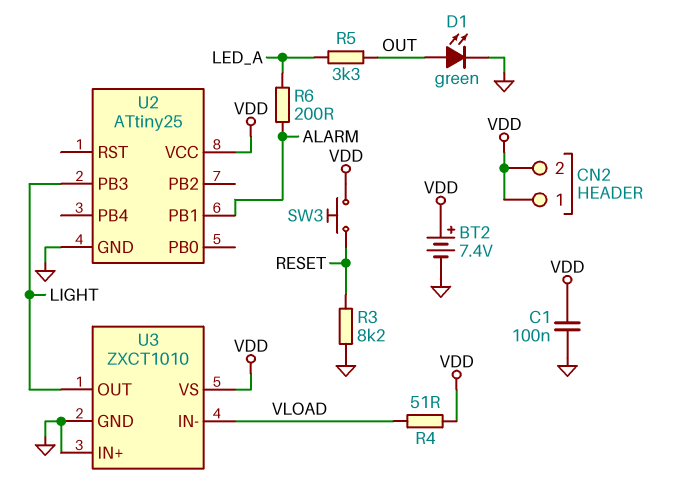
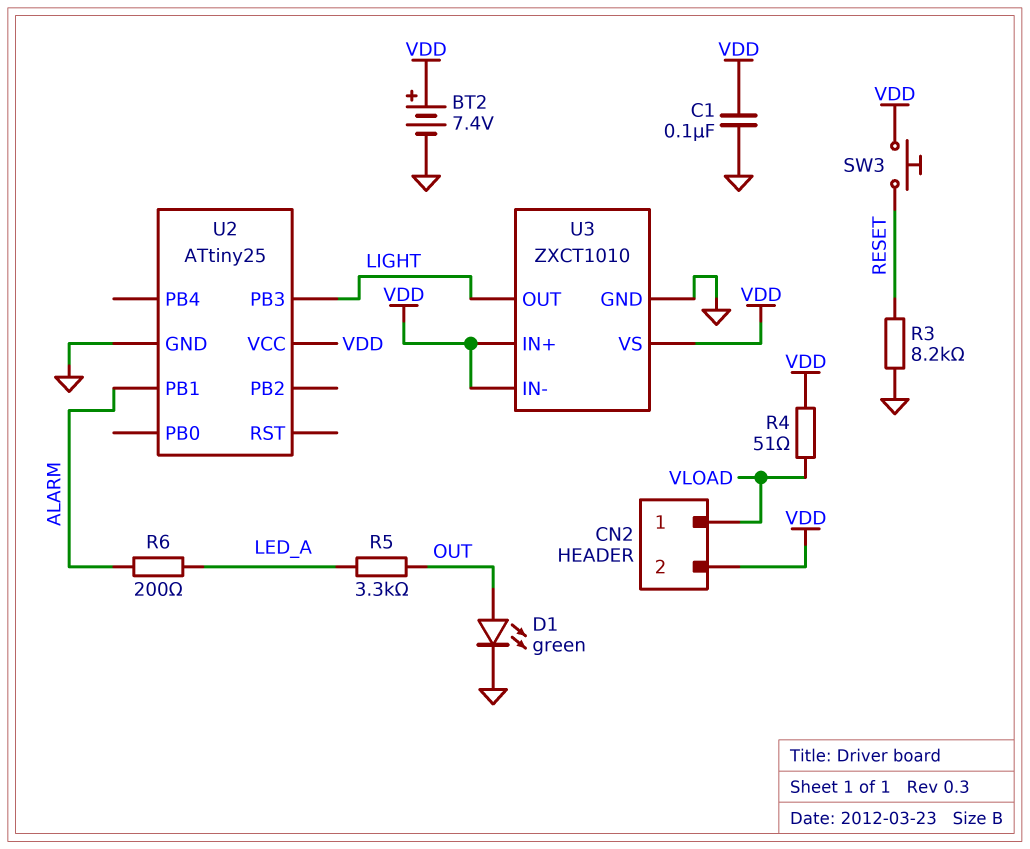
CN2 pin 1: VDD -> VLOAD
U3 pin IN+: GND -> VDD
U3 pin IN-: VLOAD -> VDD

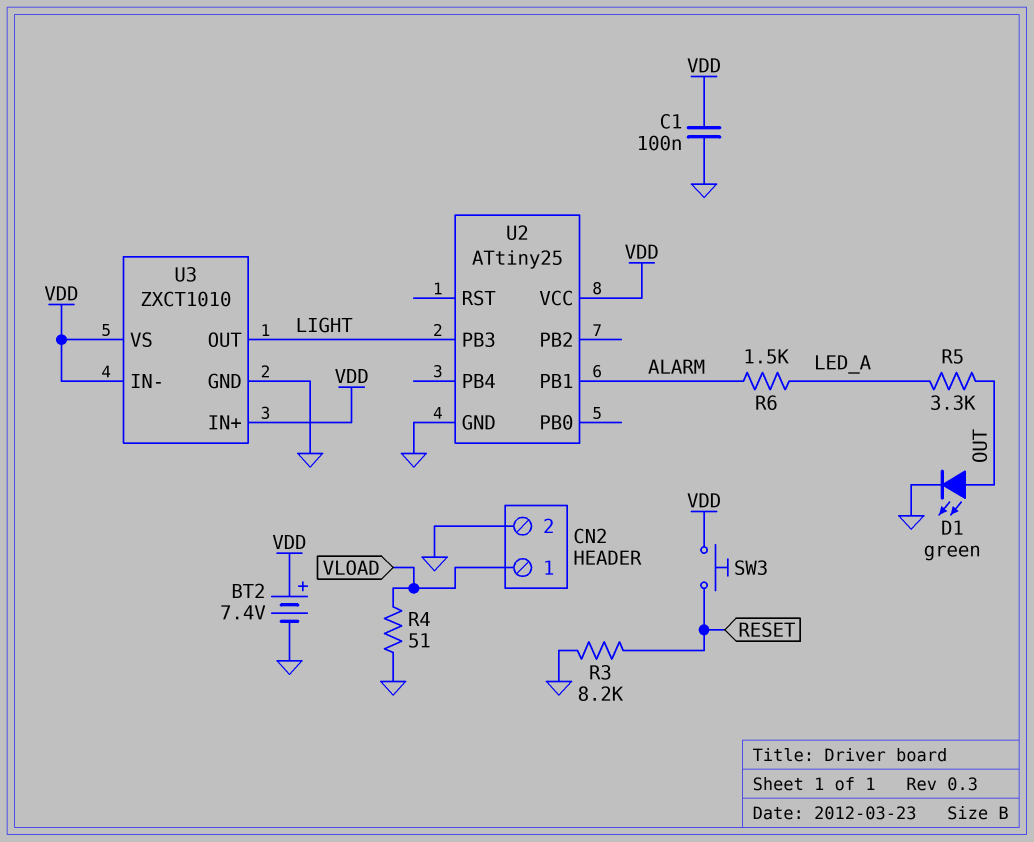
CN2 pin 2: VDD -> GND
R4: 51 (VDD, VLOAD) -> 51 (GND, VLOAD)
R6: 200 (ALARM, LED_A) -> 1.5k (ALARM, LED_A)

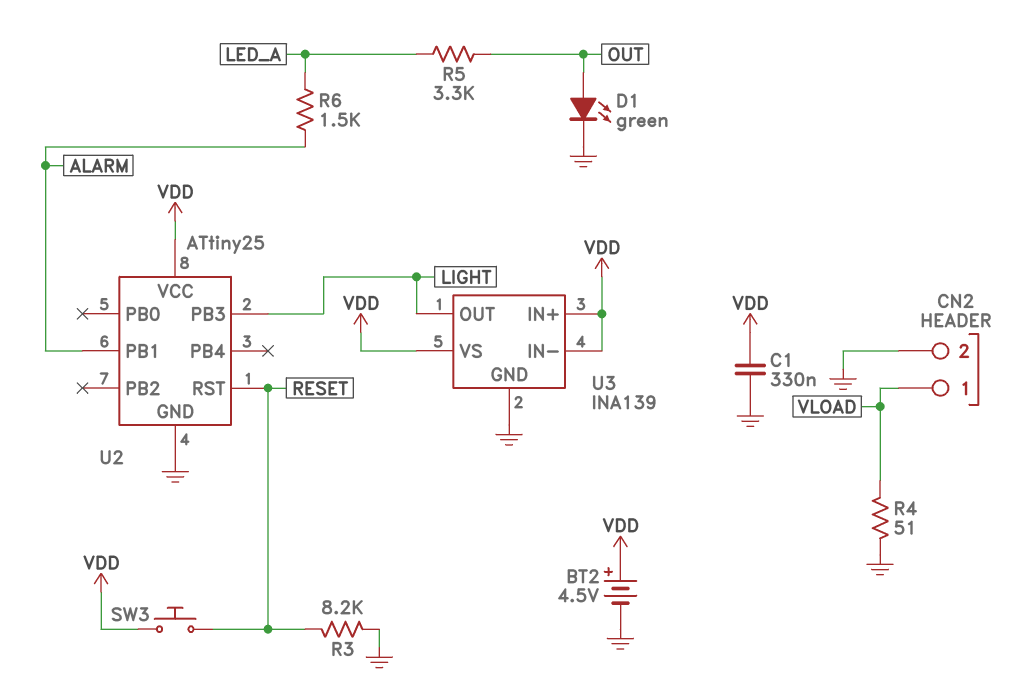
BT2: 7.4V (plus VDD, minus GND) -> 4.5V (plus VDD, minus GND)
C1: 100nF (GND, VDD) -> 330nF (GND, VDD)
U2 pin RST: none -> RESET
U3: ZXCT1010 -> INA139

